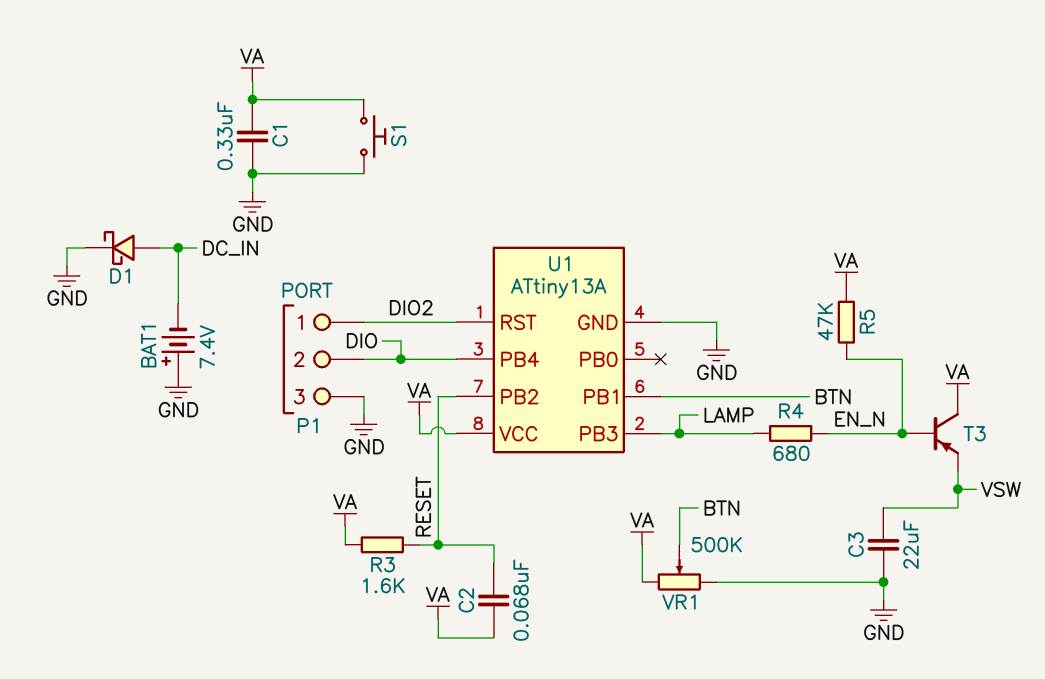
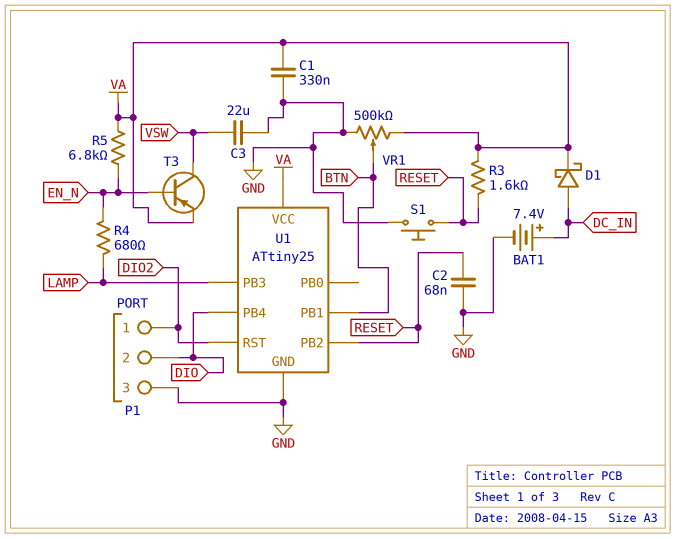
BAT1: 7.4V (plus GND, minus DC_IN) -> 7.4V (plus DC_IN, minus GND)
C2: 68nF (RESET, VA) -> 68nF (GND, RESET)
D1: schottky (A DC_IN, K GND) -> schottky (A DC_IN, K VA)
R5: 47k (EN_N, VA) -> 6.8k (EN_N, VA)
S1: button (GND, VA) -> button (GND, RESET)
T3: PNP (B EN_N, C VA, E VSW) -> PNP (B EN_N, C VSW, E VA)
U1: ATtiny13A -> ATtiny25

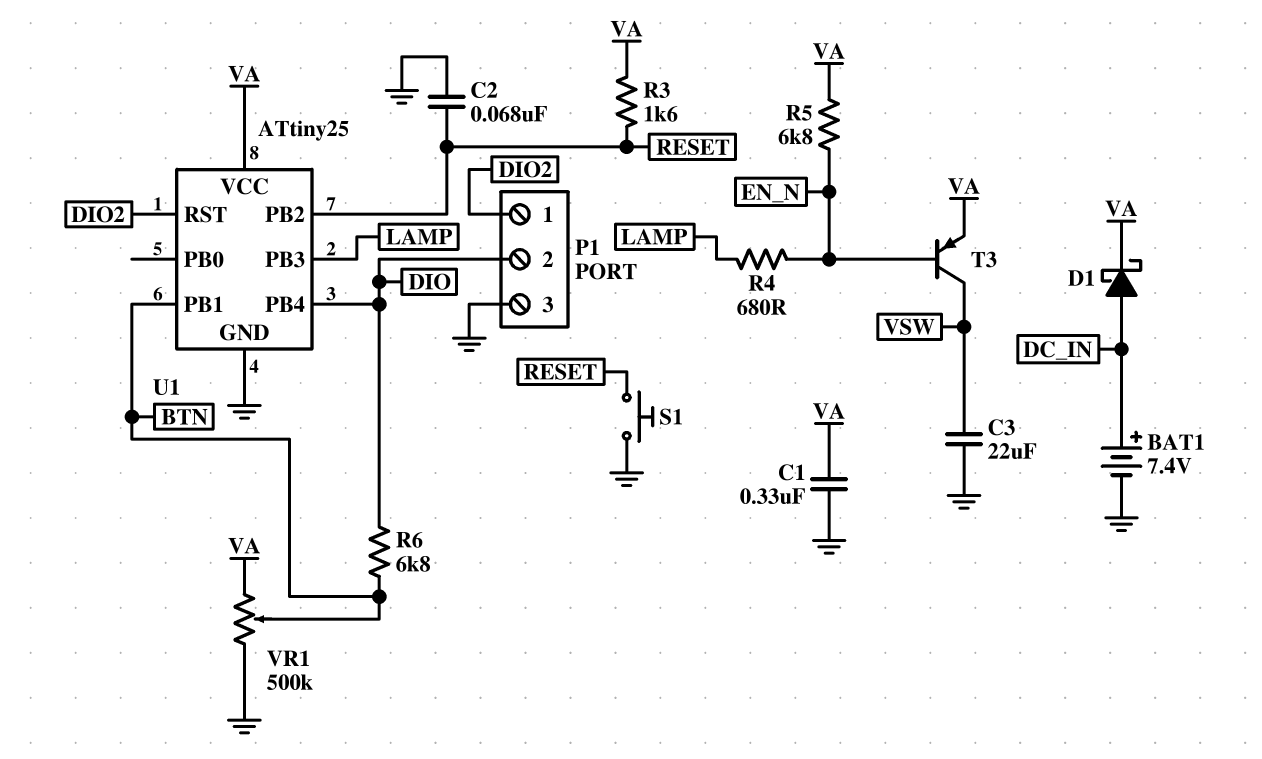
R6: none -> 6.8k (BTN, DIO)

